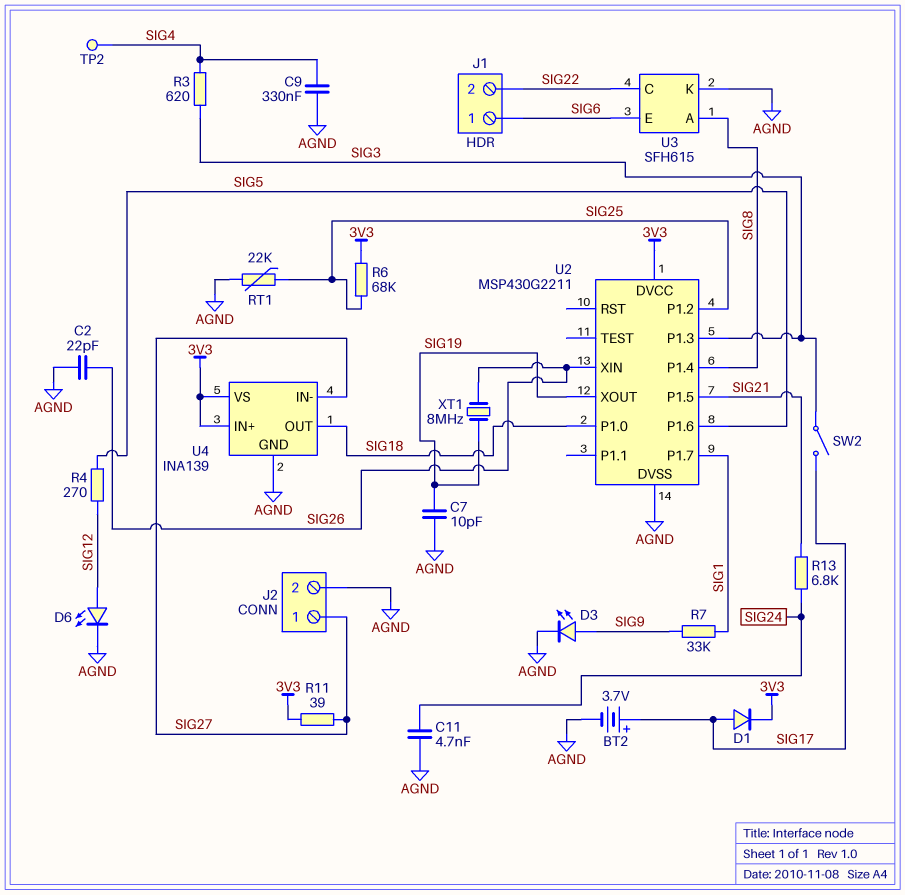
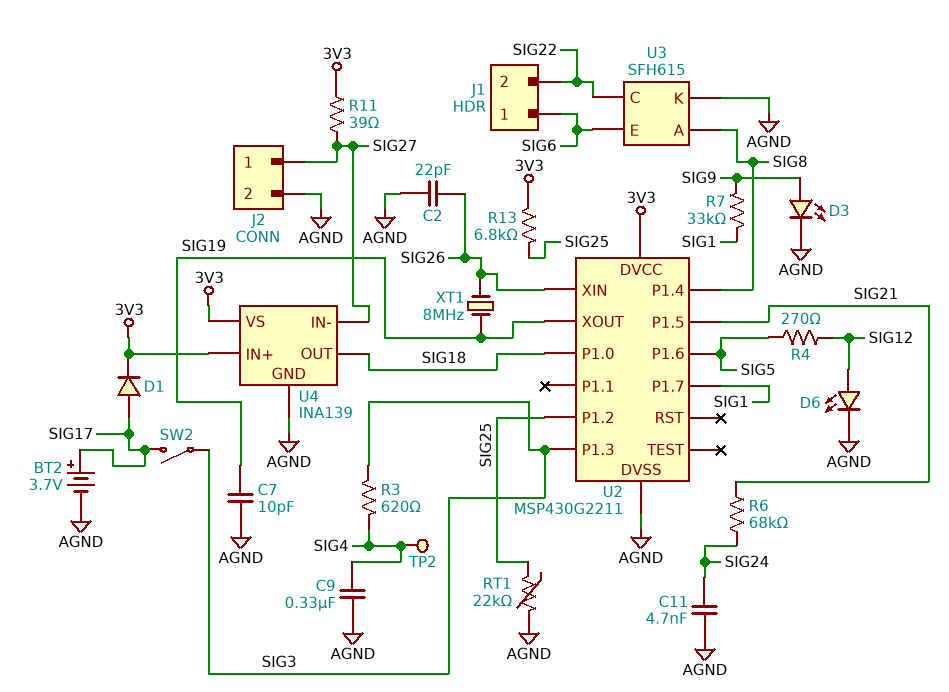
R6: 68k (3V3, SIG25) -> 68k (SIG21, SIG24)
R13: 6.8k (SIG21, SIG24) -> 6.8k (3V3, SIG25)

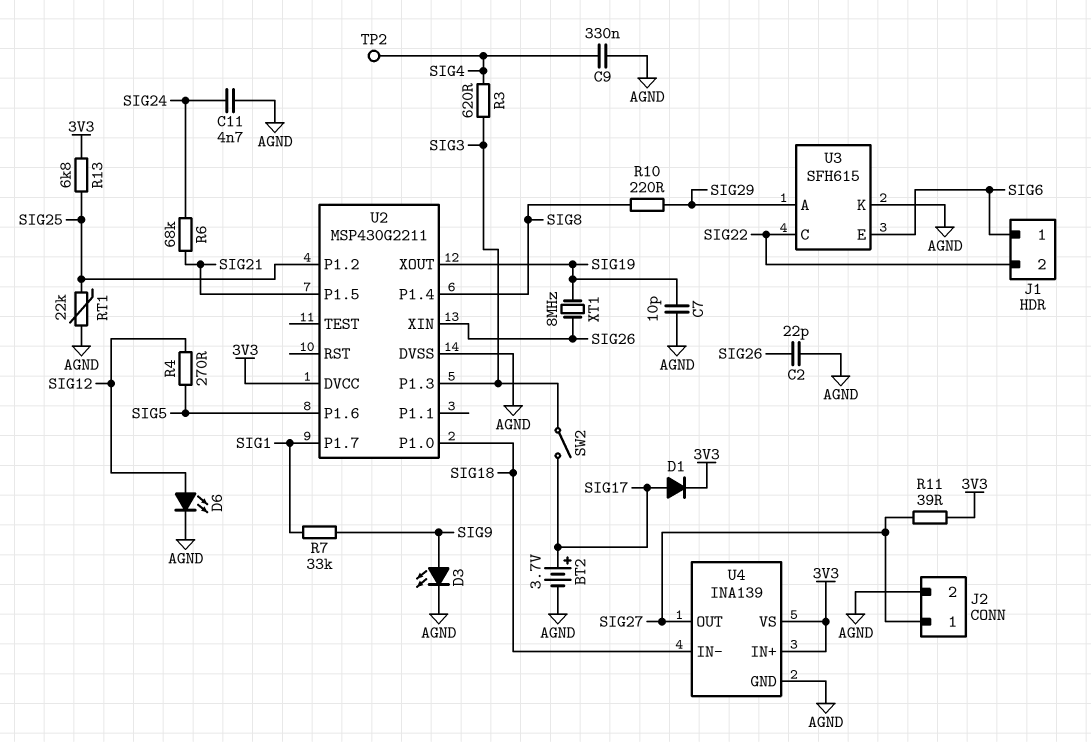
R10: none -> 220 (SIG8, SIG29)
U3 pin A: SIG8 -> SIG29
U4 pin IN-: SIG27 -> SIG18
U4 pin OUT: SIG18 -> SIG27

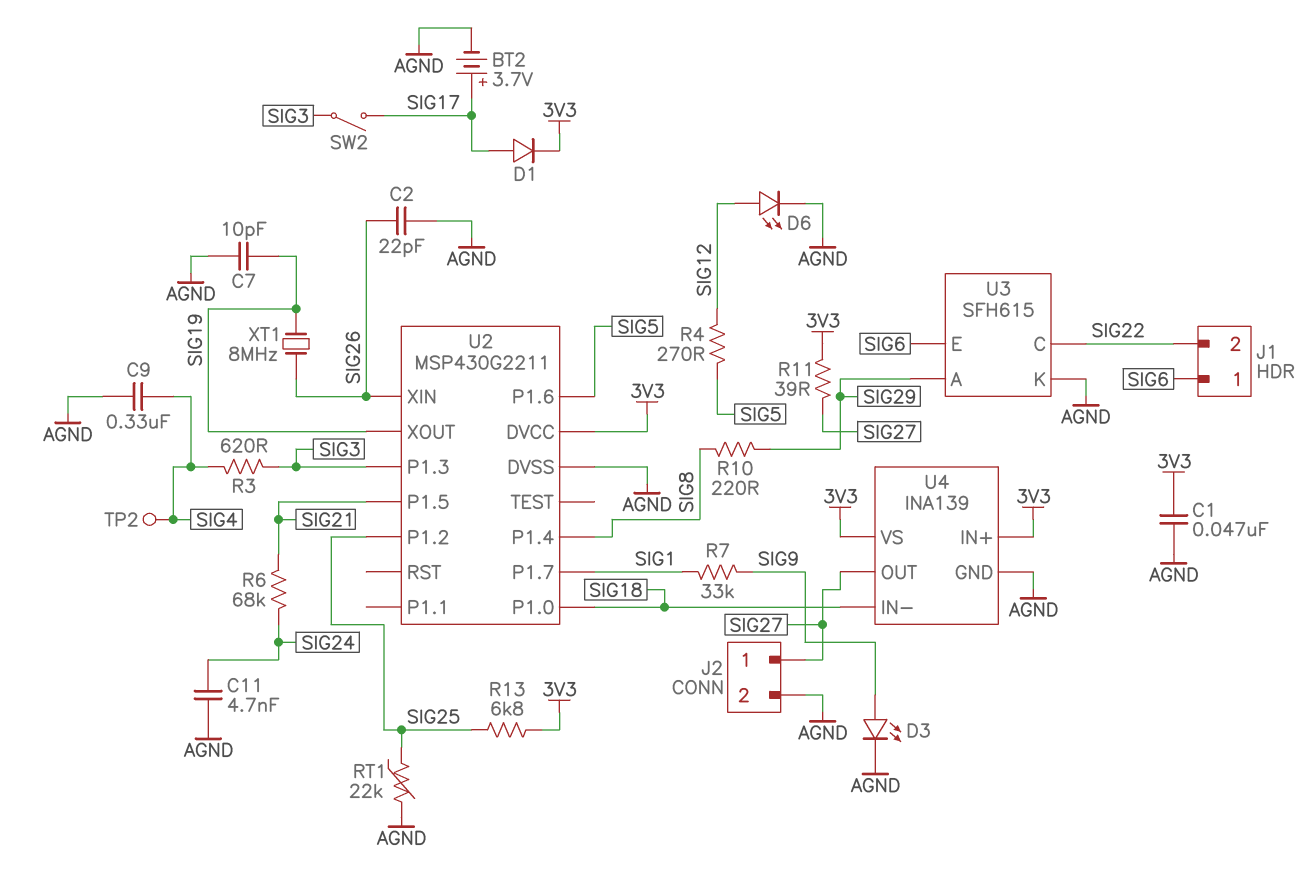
C1: none -> 47nF (3V3, AGND)

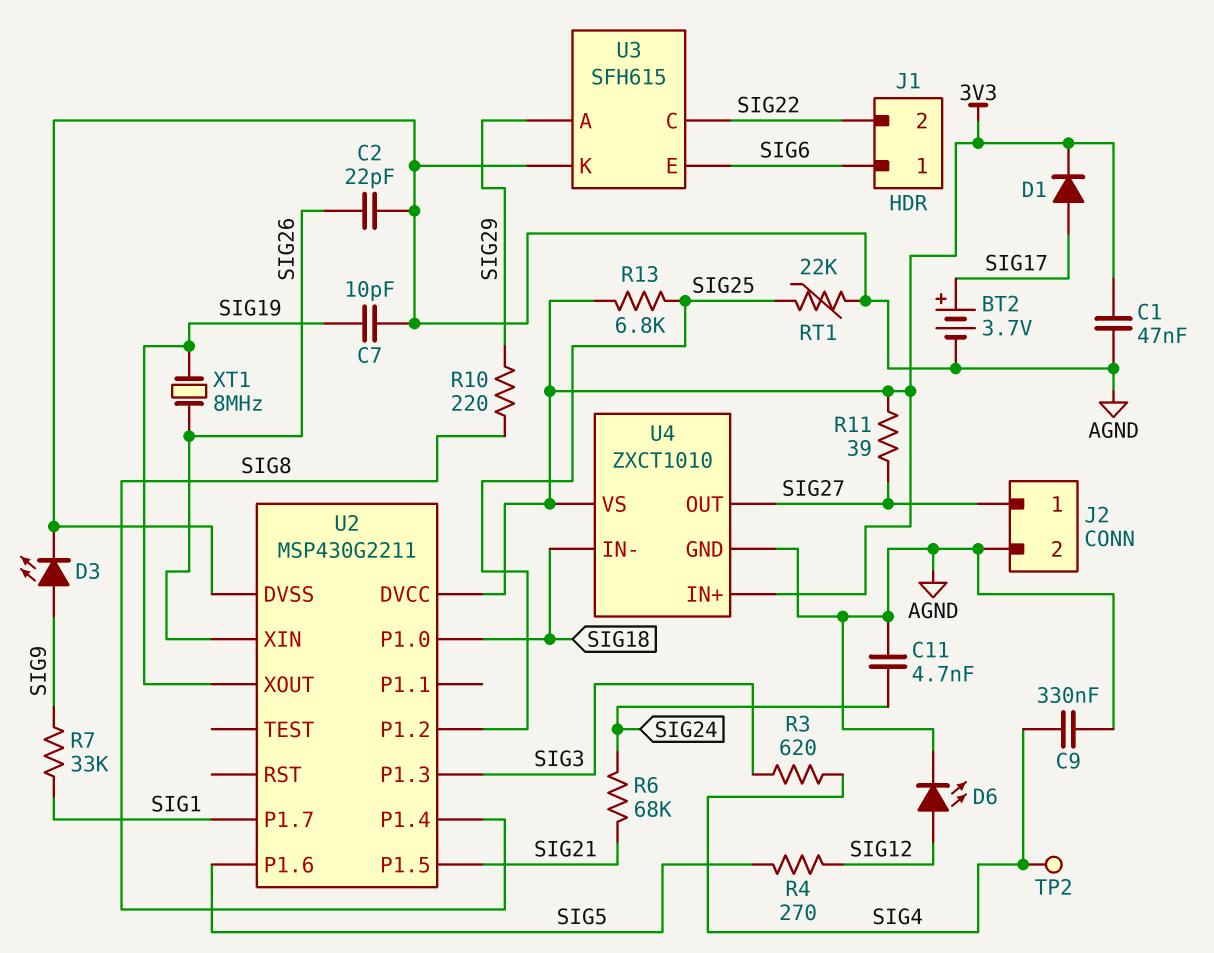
SW2: switch (SIG3, SIG17) -> none
U4: INA139 -> ZXCT1010

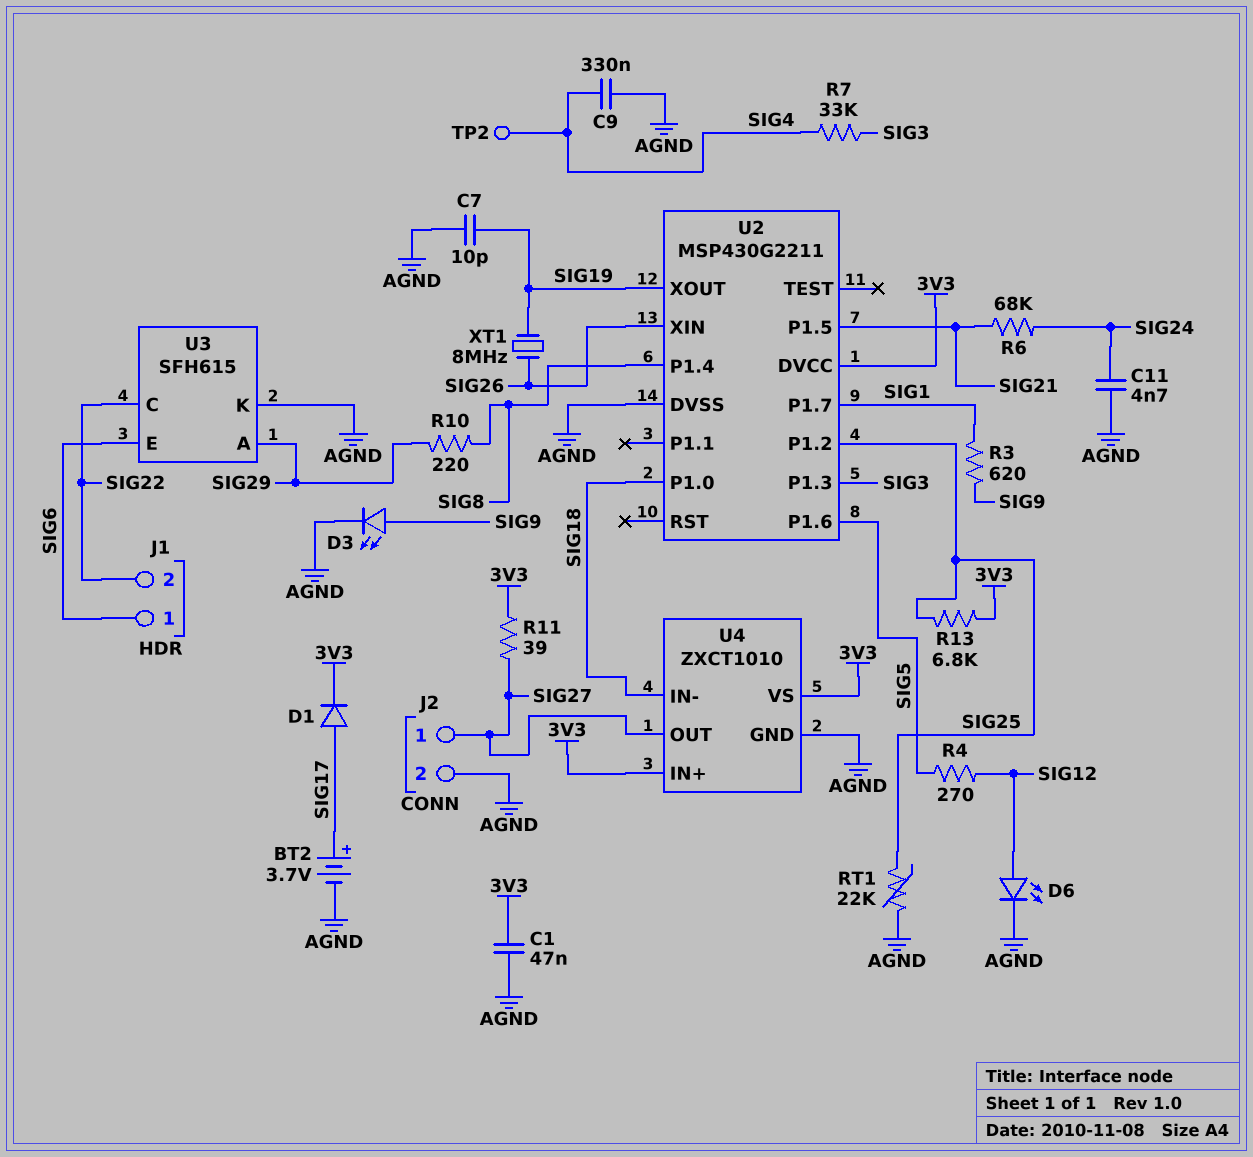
C2: 22pF (AGND, SIG26) -> none
R3: 620 (SIG3, SIG4) -> 620 (SIG1, SIG9)
R7: 33k (SIG1, SIG9) -> 33k (SIG3, SIG4)

